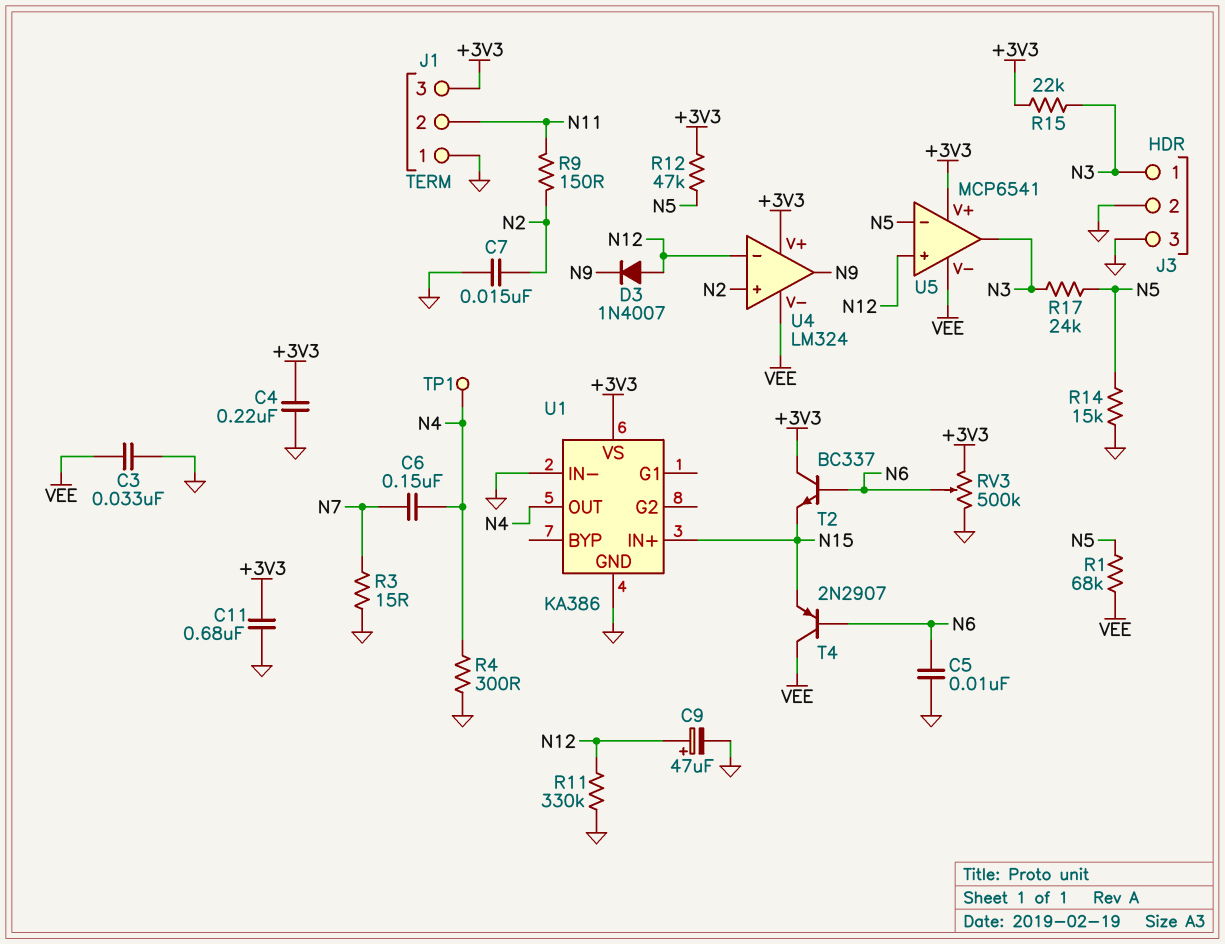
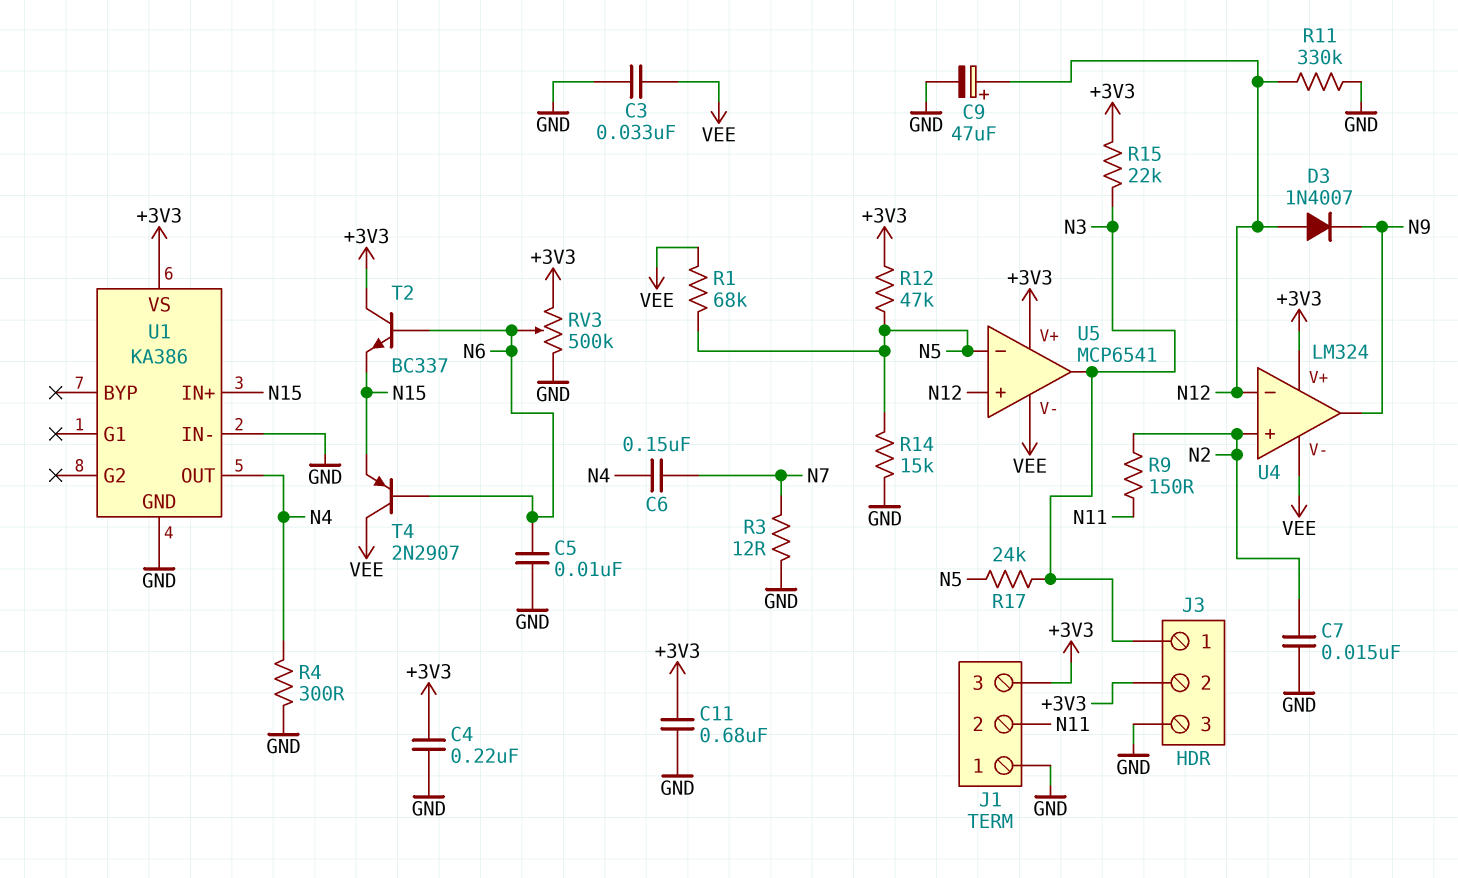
J3 pin 2: GND -> +3V3
R3: 15 (GND, N7) -> 12 (GND, N7)
TP1: test point (N4) -> none

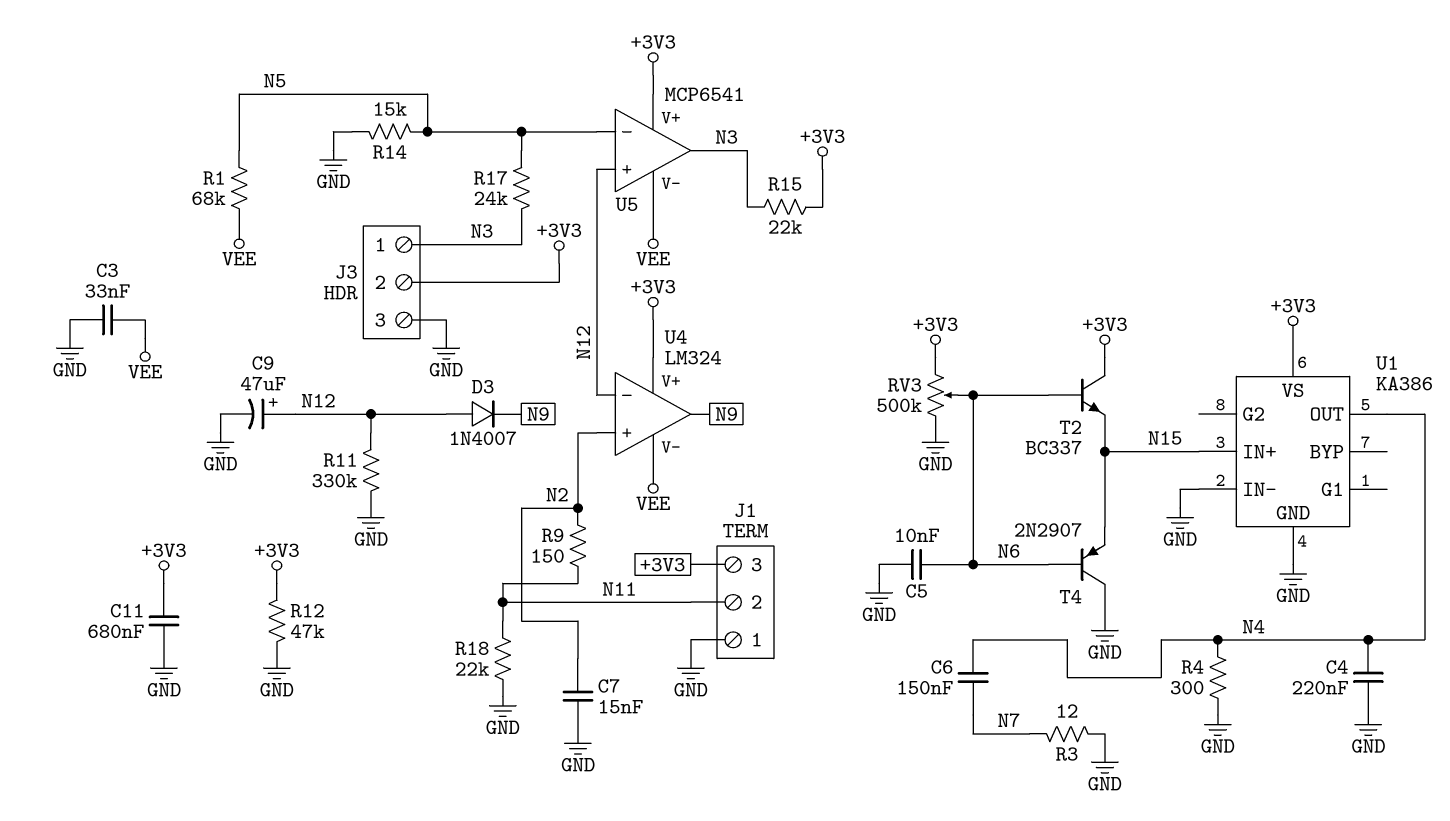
C4: 220nF (+3V3, GND) -> 220nF (GND, N4)
R12: 47k (+3V3, N5) -> 47k (+3V3, GND)
R18: none -> 22k (GND, N11)
T4: PNP 2N2907 (B N6, C VEE, E N15) -> PNP 2N2907 (B N6, C GND, E N15)

